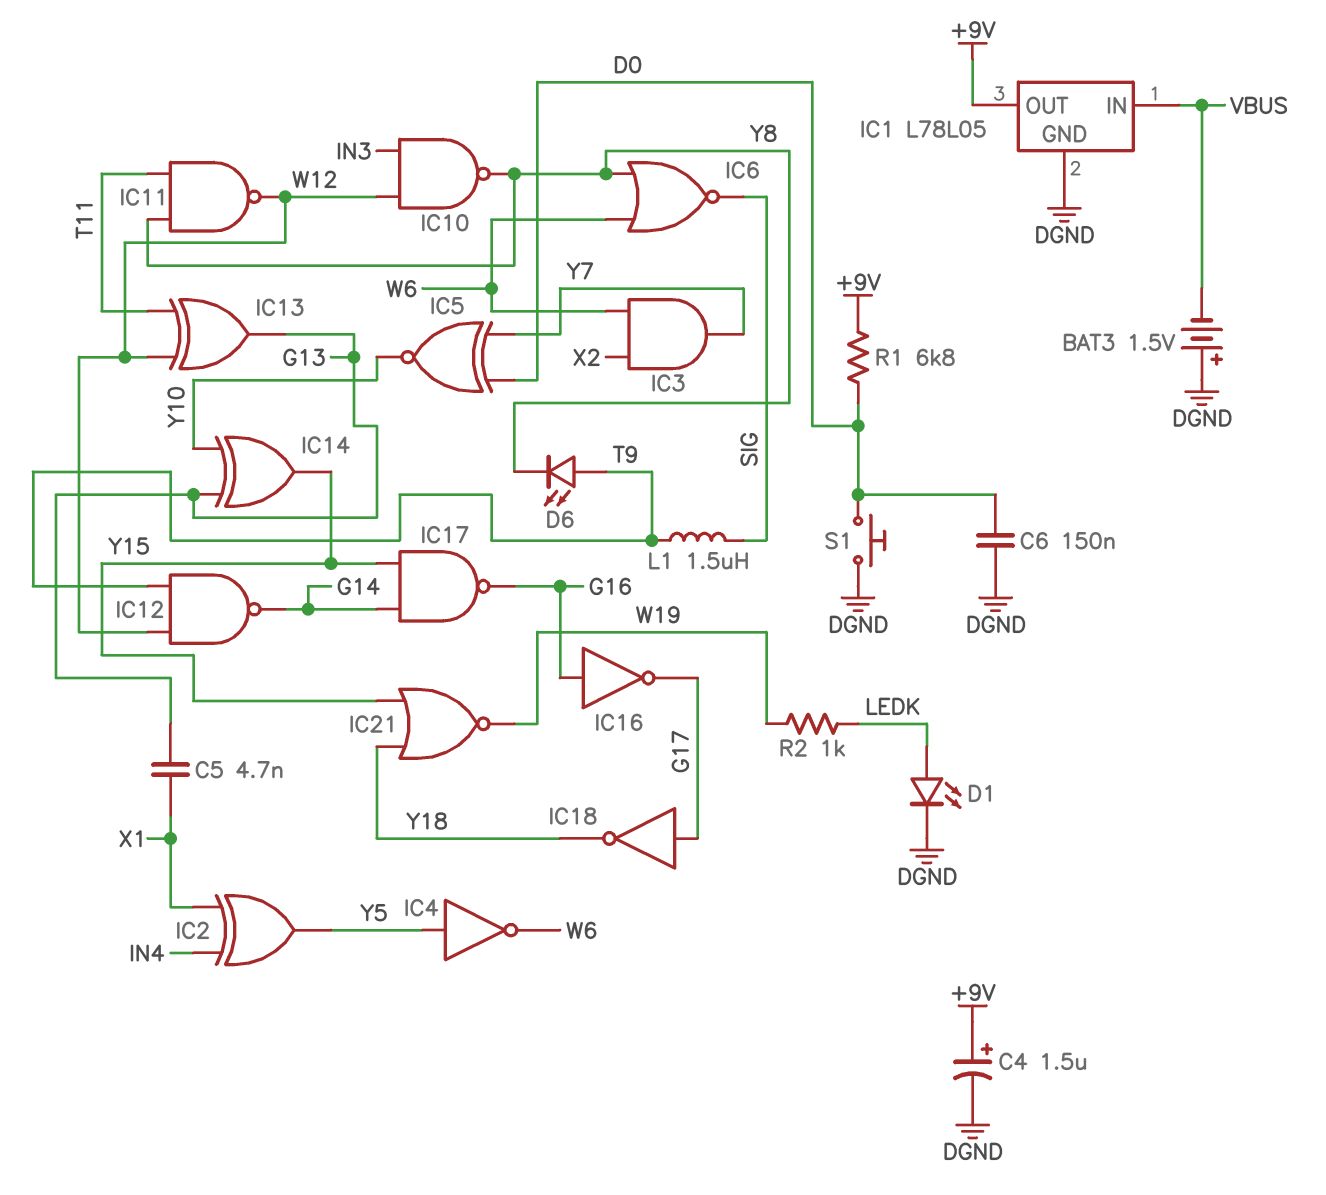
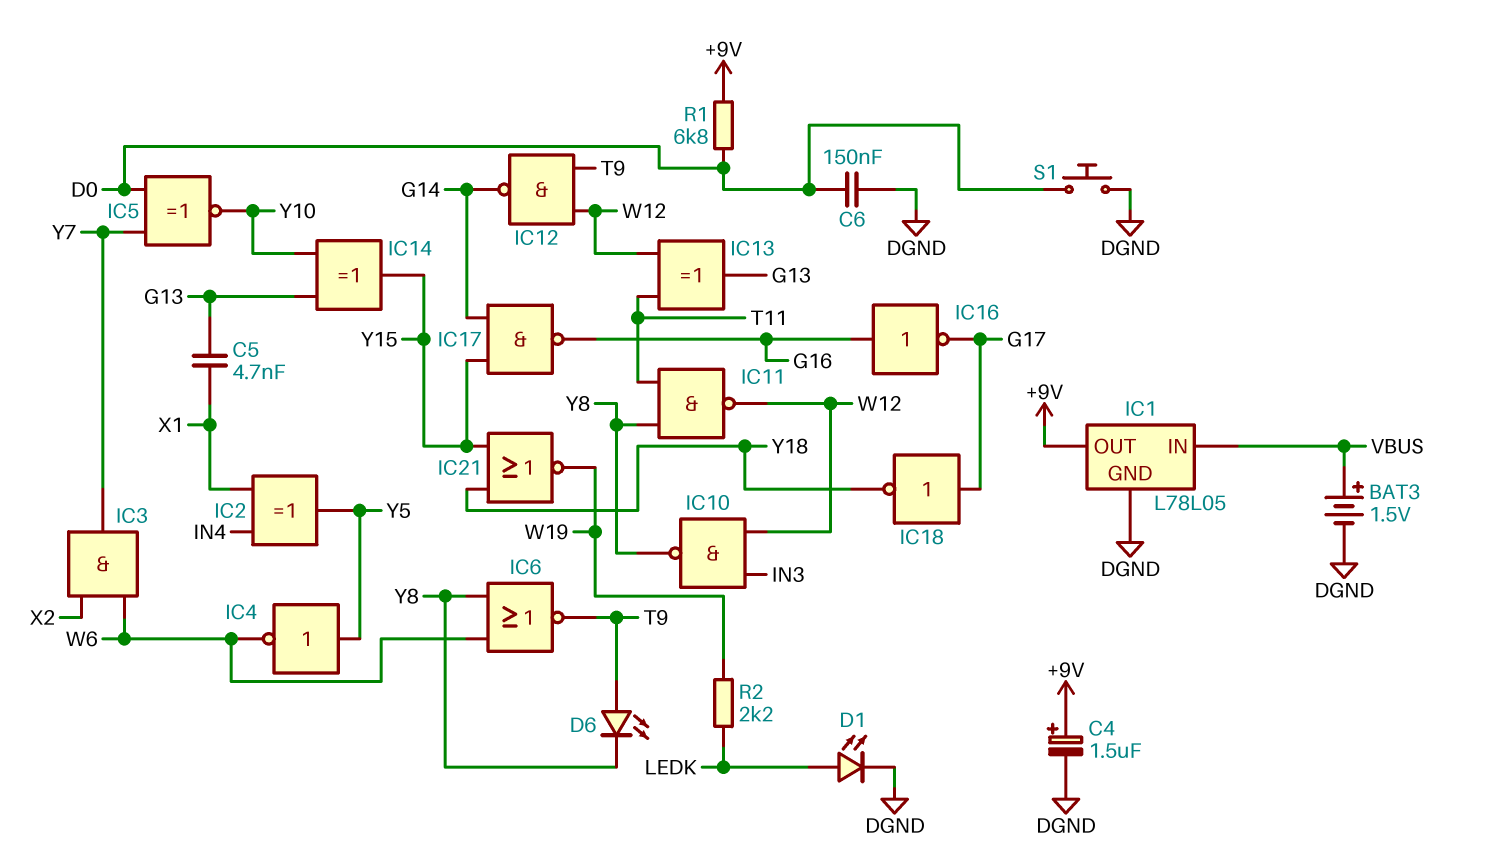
BAT3: 1.5V (plus DGND, minus VBUS) -> 1.5V (plus VBUS, minus DGND)
IC6: NOR (in W6, in Y8, out SIG) -> NOR (in W6, in Y8, out T9)
L1: 1.5uH (SIG, T9) -> none
R2: 1k (LEDK, W19) -> 2.2k (LEDK, W19)

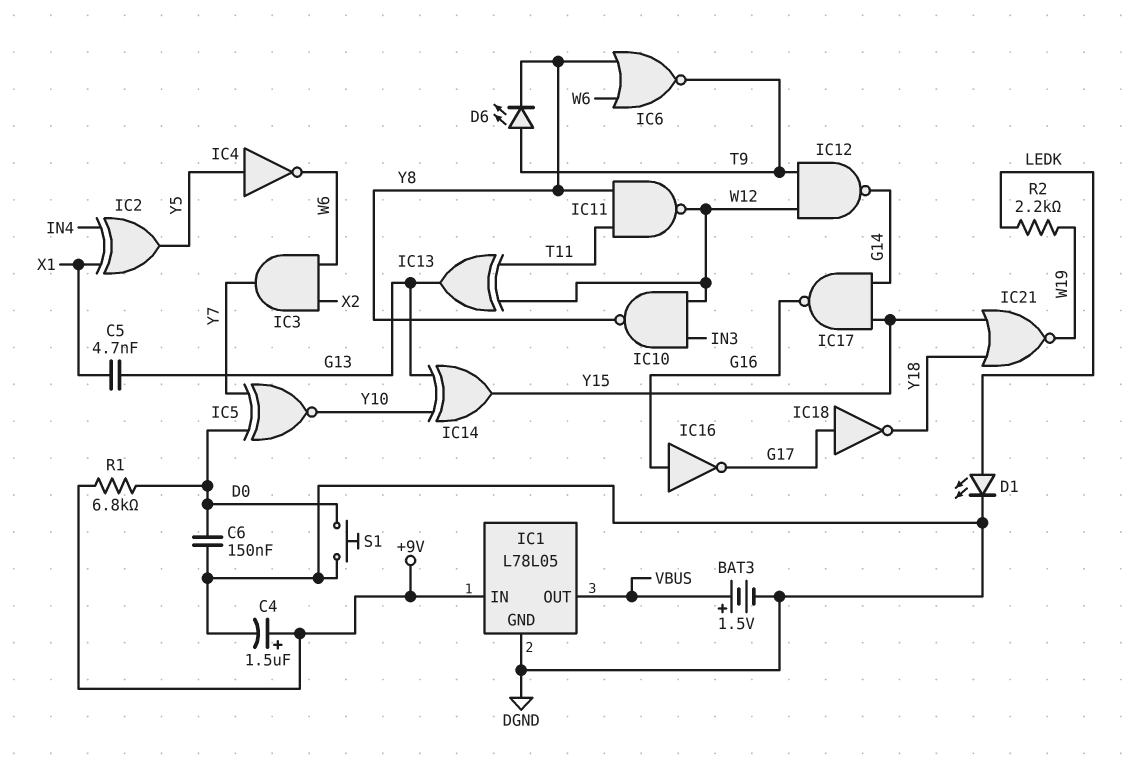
IC1 pin IN: VBUS -> +9V
IC1 pin OUT: +9V -> VBUS

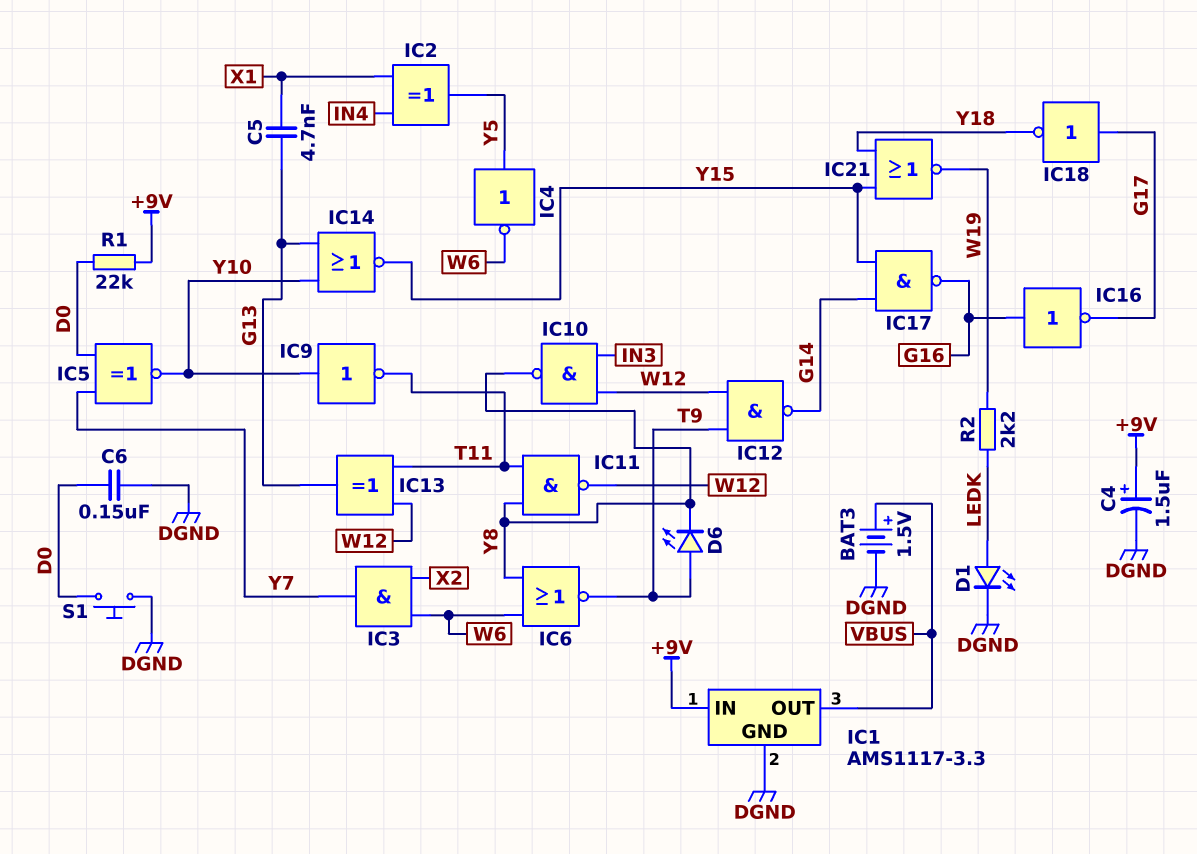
IC1: L78L05 -> AMS1117-3.3
IC9: none -> NOT (in Y10, out T11)
IC14: XOR (in G13, in Y10, out Y15) -> NOR (in G13, in Y10, out Y15)
R1: 6.8k (+9V, D0) -> 22k (+9V, D0)

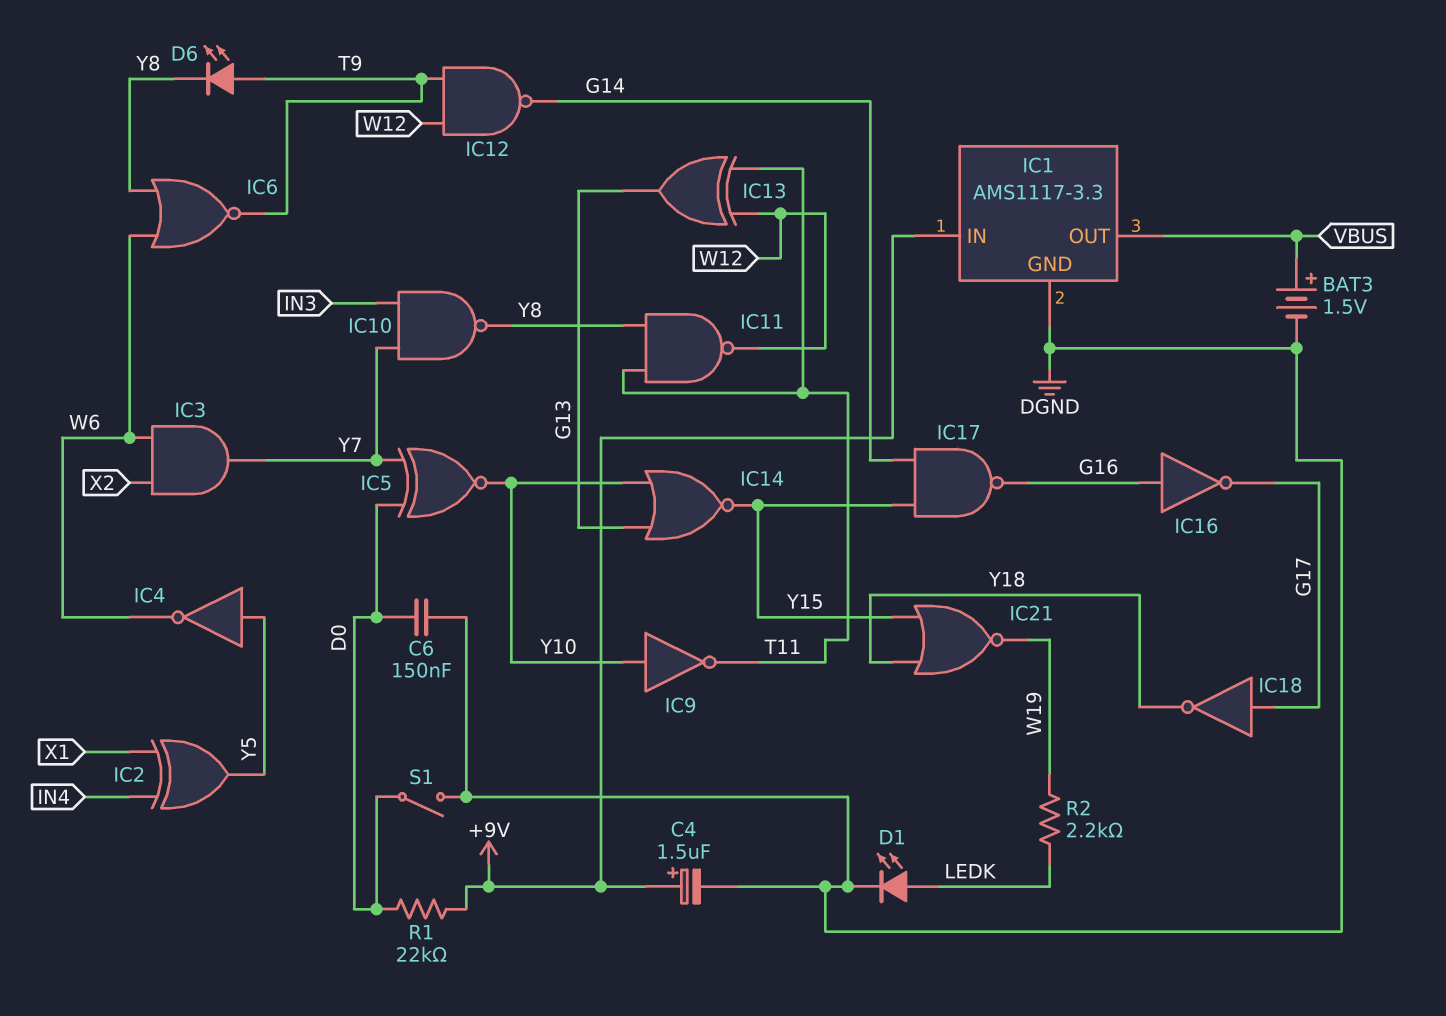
C5: 4.7nF (G13, X1) -> none
IC10: NAND (in IN3, in W12, out Y8) -> NAND (in IN3, in Y7, out Y8)
S1: button (D0, DGND) -> switch (D0, DGND)

